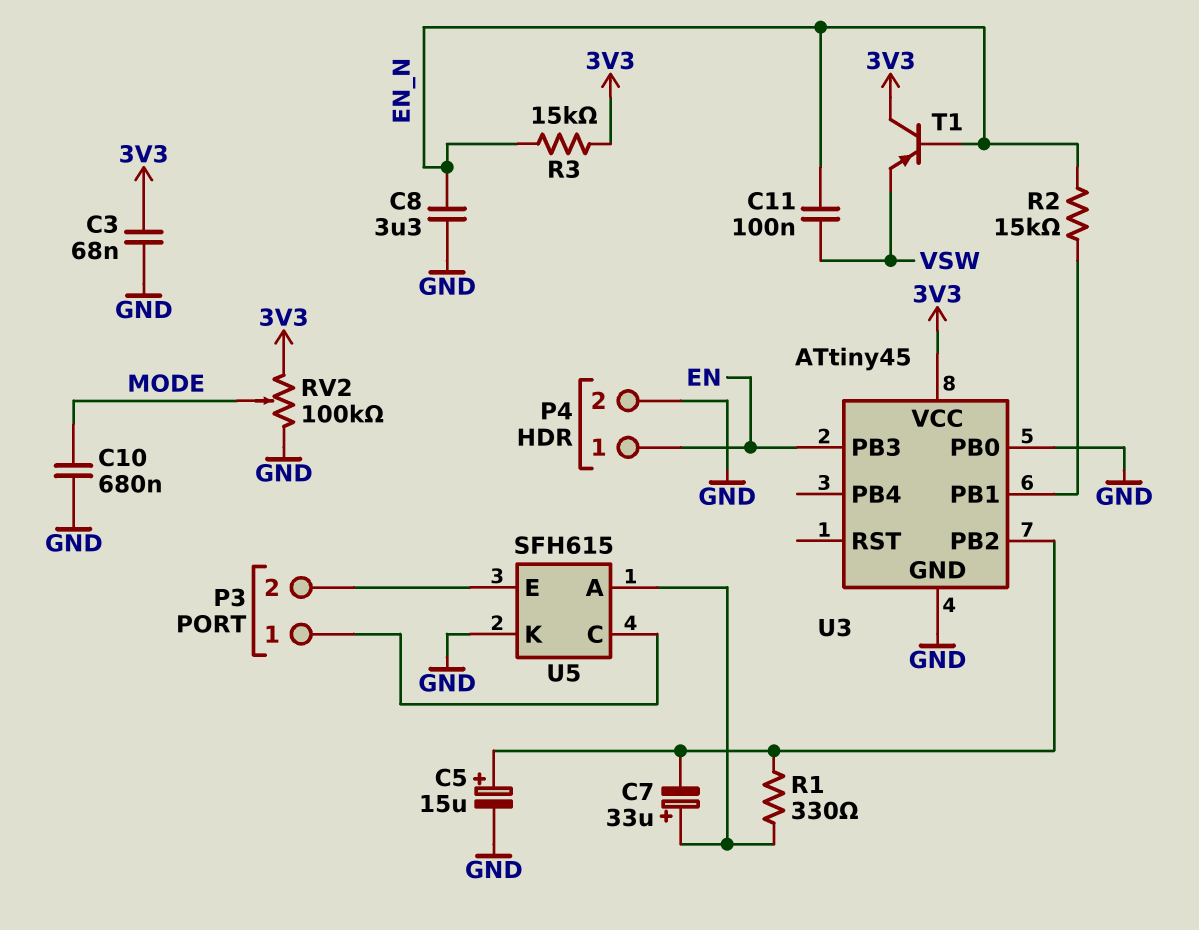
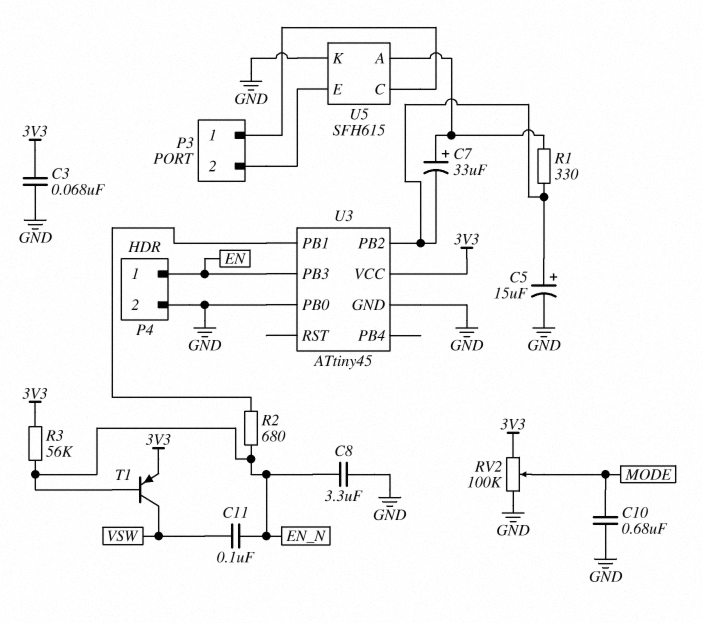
R2: 15k (EN_N, U3/PB1) -> 680 (EN_N, U3/PB1)
R3: 15k (3V3, EN_N) -> 56k (3V3, EN_N)
T1: PNP (B EN_N, C 3V3, E VSW) -> PNP (B EN_N, C VSW, E 3V3)

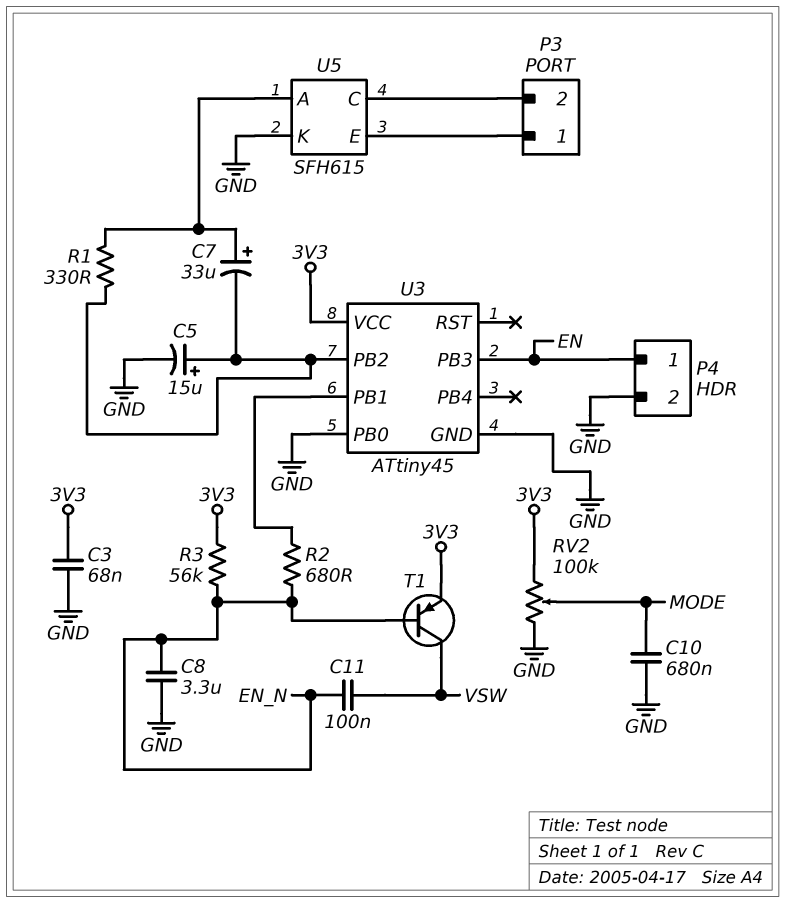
U5 pin C: P3/1 -> P3/2
U5 pin E: P3/2 -> P3/1

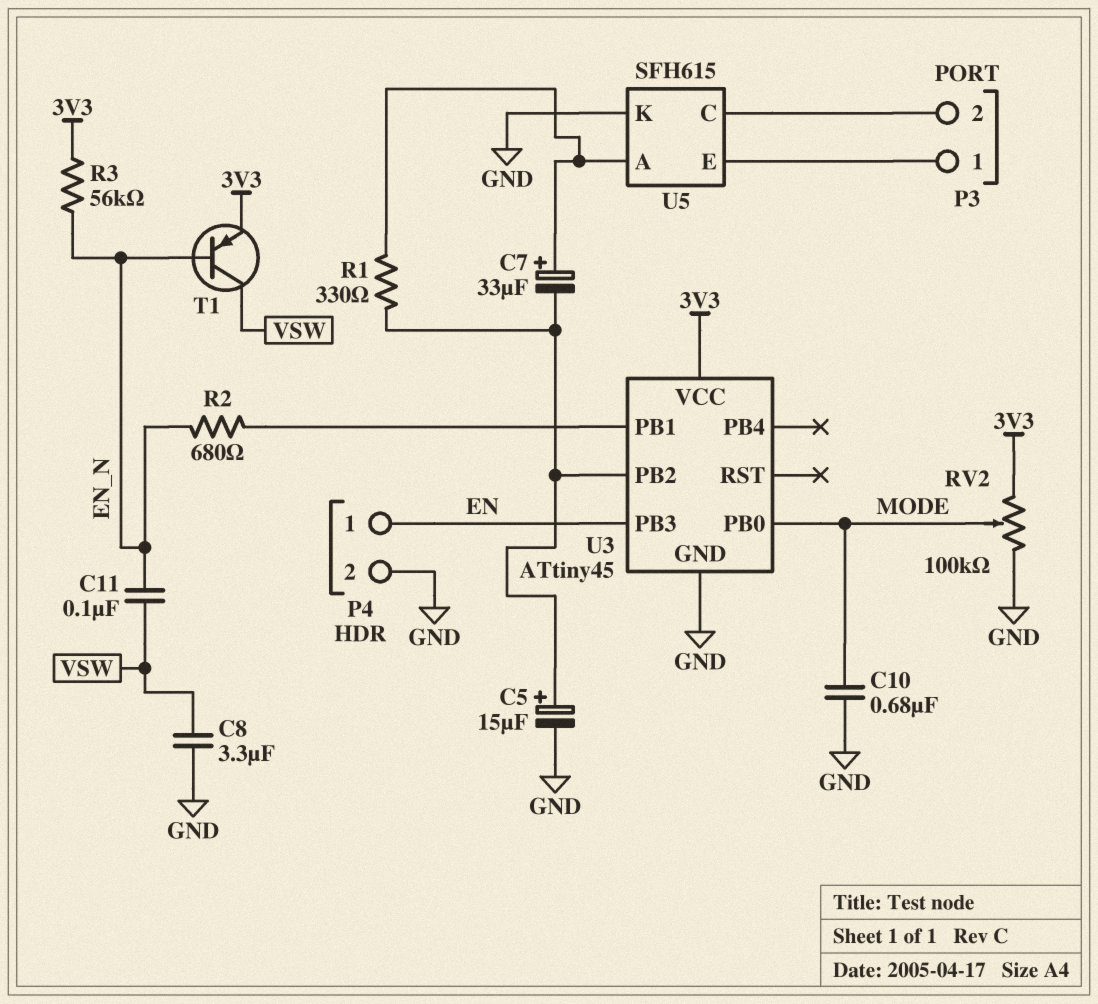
C3: 68nF (3V3, GND) -> none
C8: 3.3uF (EN_N, GND) -> 3.3uF (GND, VSW)
U3 pin PB0: GND -> MODE

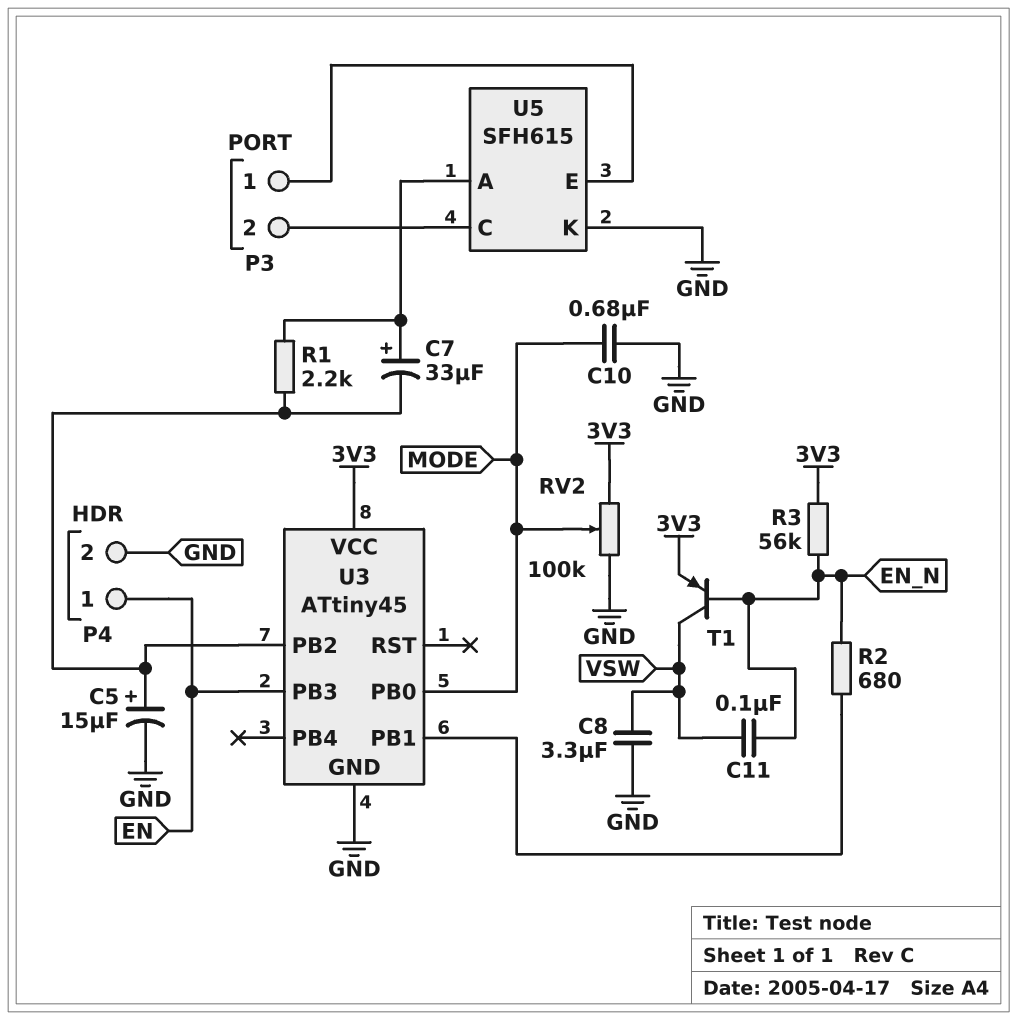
R1: 330 (U3/PB2, U5/A) -> 2.2k (U3/PB2, U5/A)

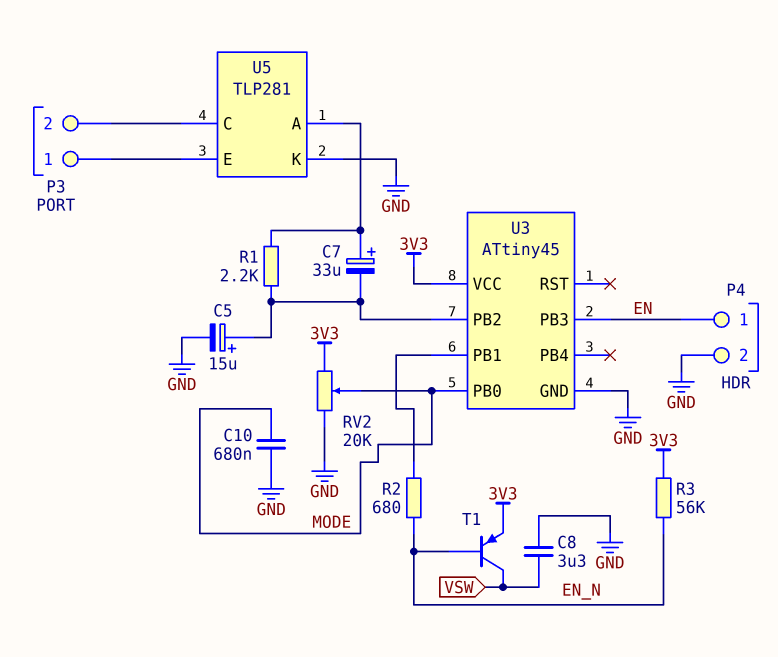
C11: 100nF (EN_N, VSW) -> none
RV2: 100k (3V3, GND, wiper MODE) -> 20k (3V3, GND, wiper MODE)
U5: SFH615 -> TLP281

